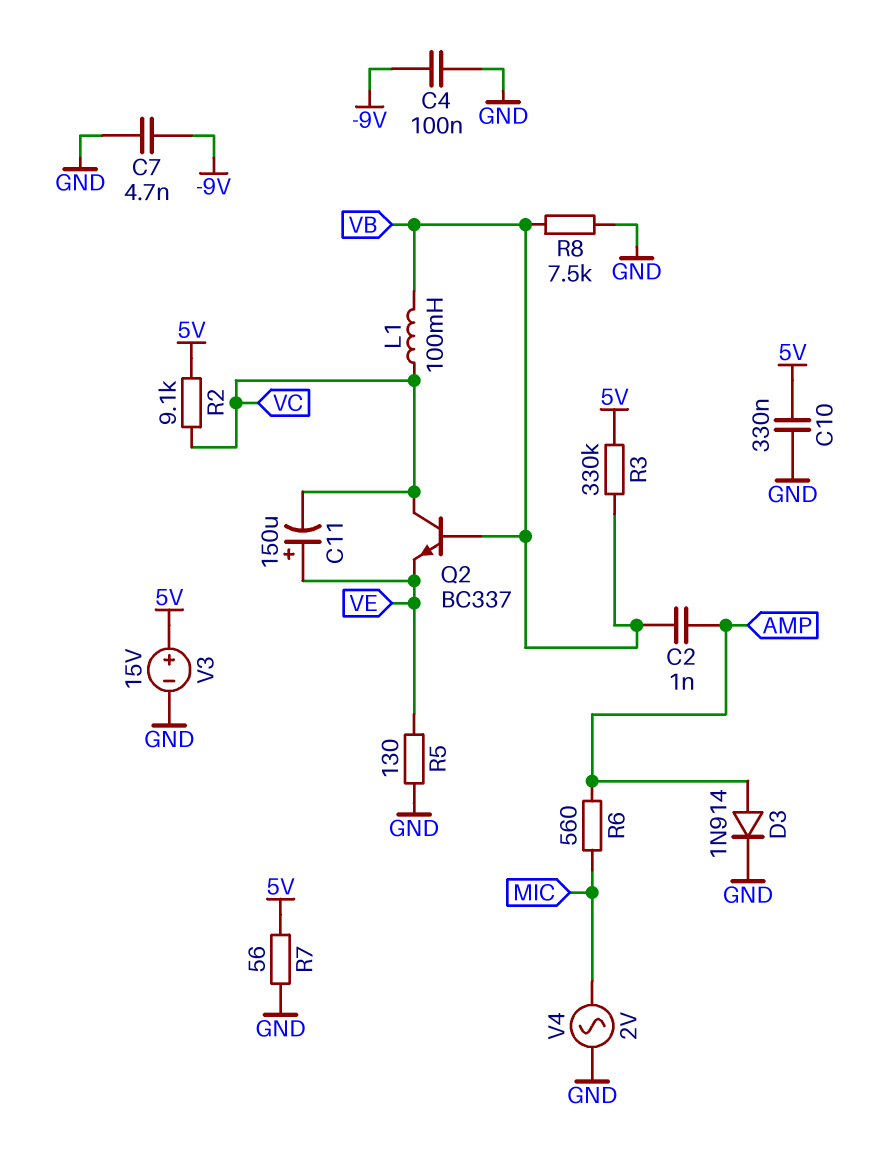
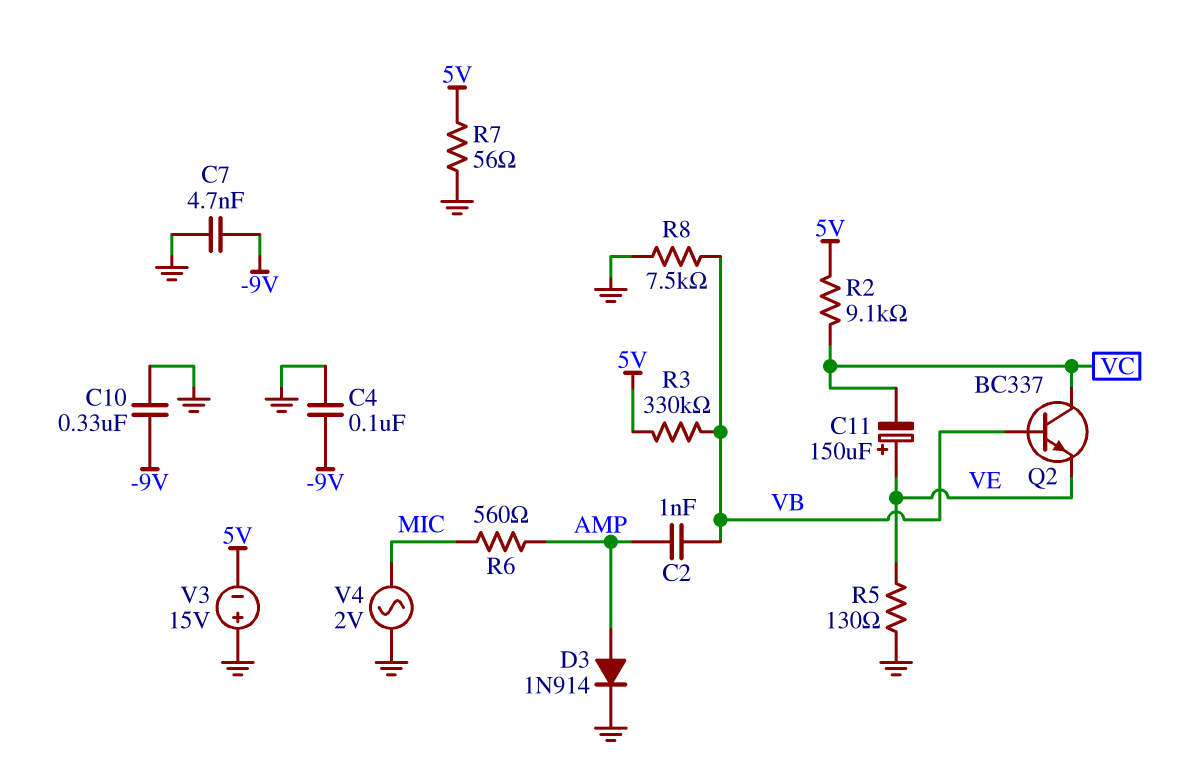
C10: 330nF (5V, GND) -> 330nF (-9V, GND)
L1: 100mH (VB, VC) -> none
V3: 15V (plus 5V, minus GND) -> 15V (plus GND, minus 5V)

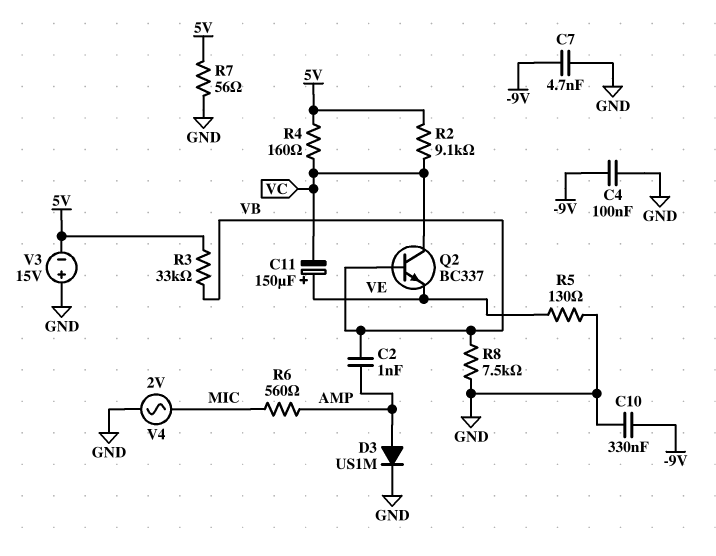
D3: diode 1N914 (A AMP, K GND) -> diode US1M (A AMP, K GND)
R3: 330k (5V, VB) -> 33k (5V, VB)
R4: none -> 160 (5V, VC)

